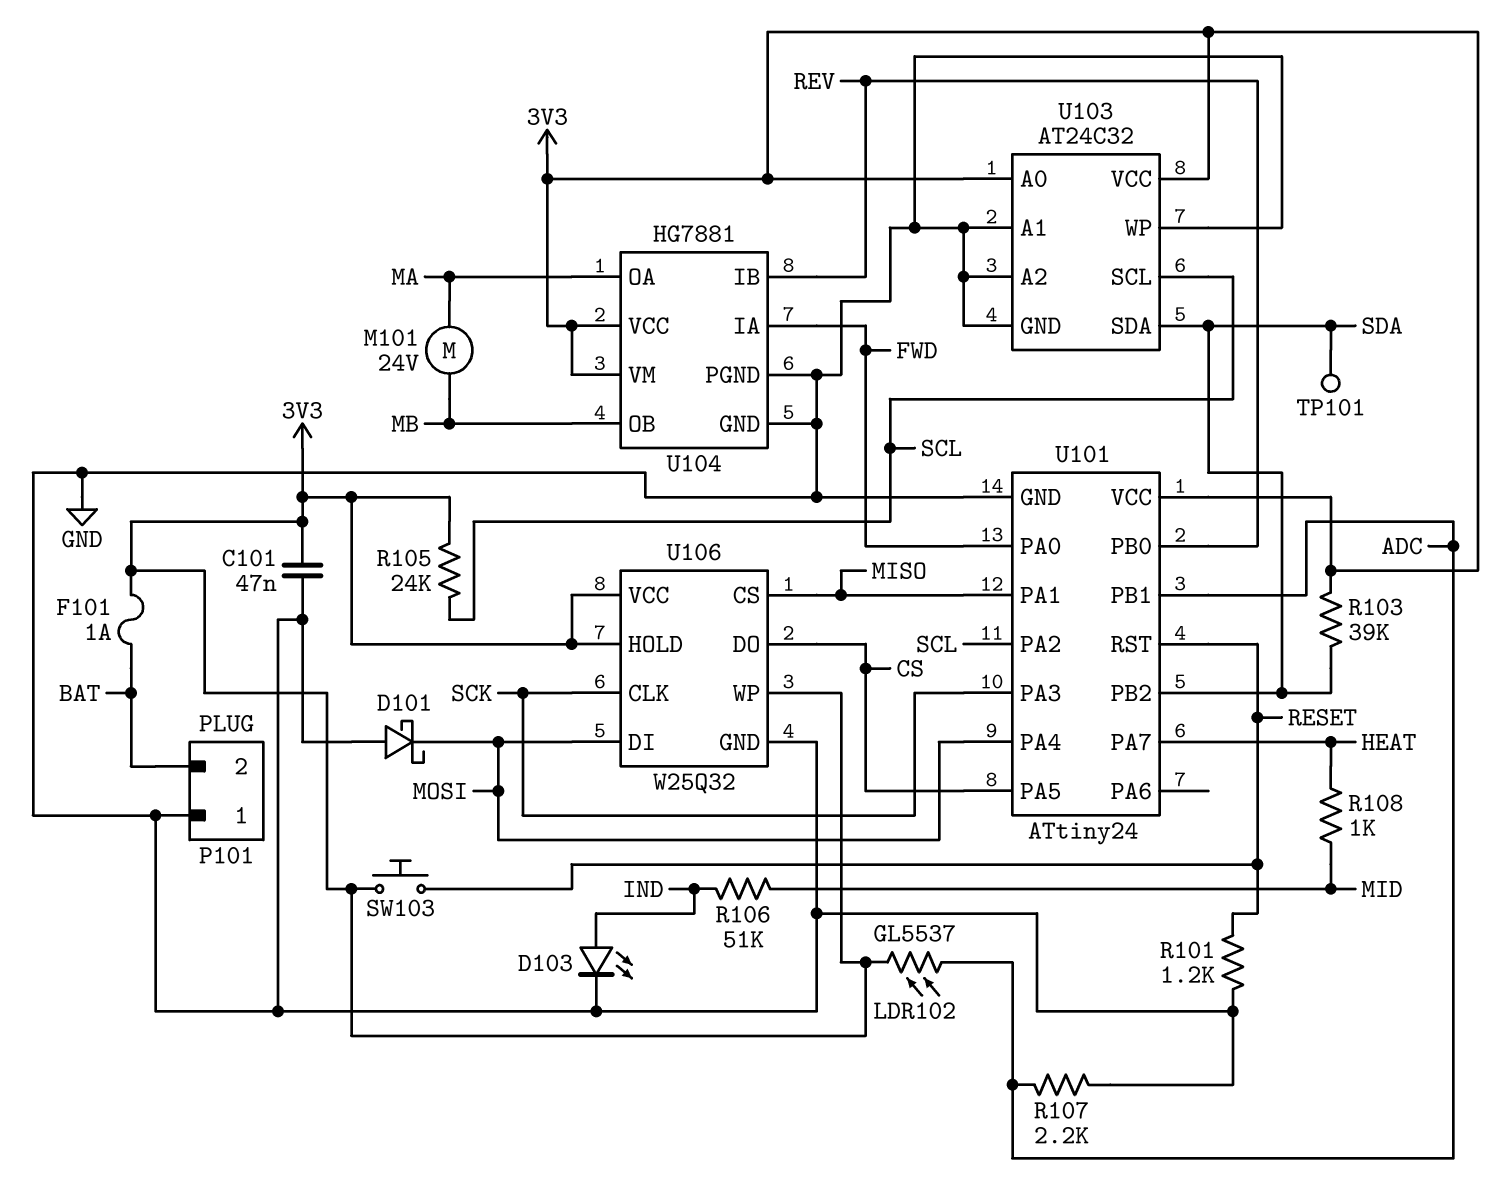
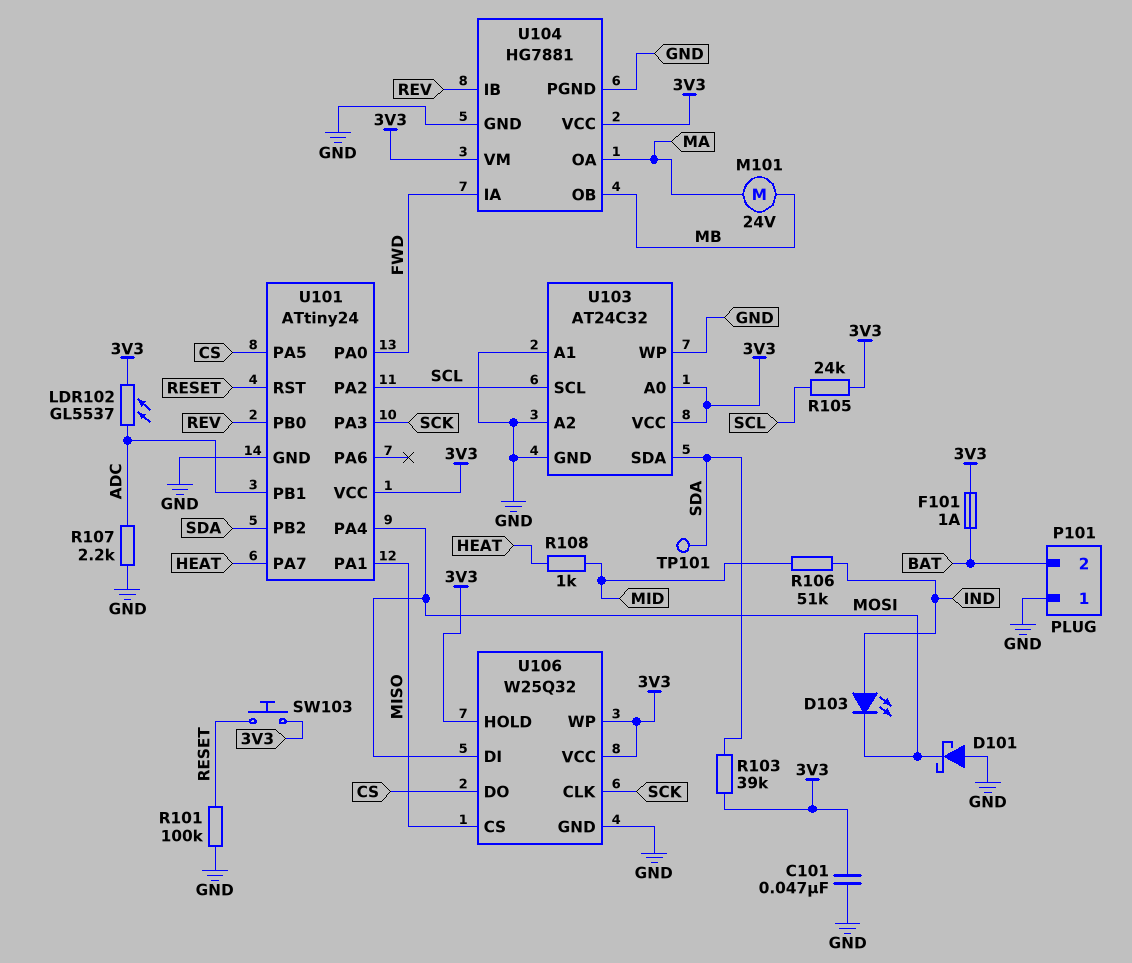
D103: LED (A IND, K GND) -> LED (A IND, K MOSI)
R101: 1.2k (GND, RESET) -> 100k (GND, RESET)

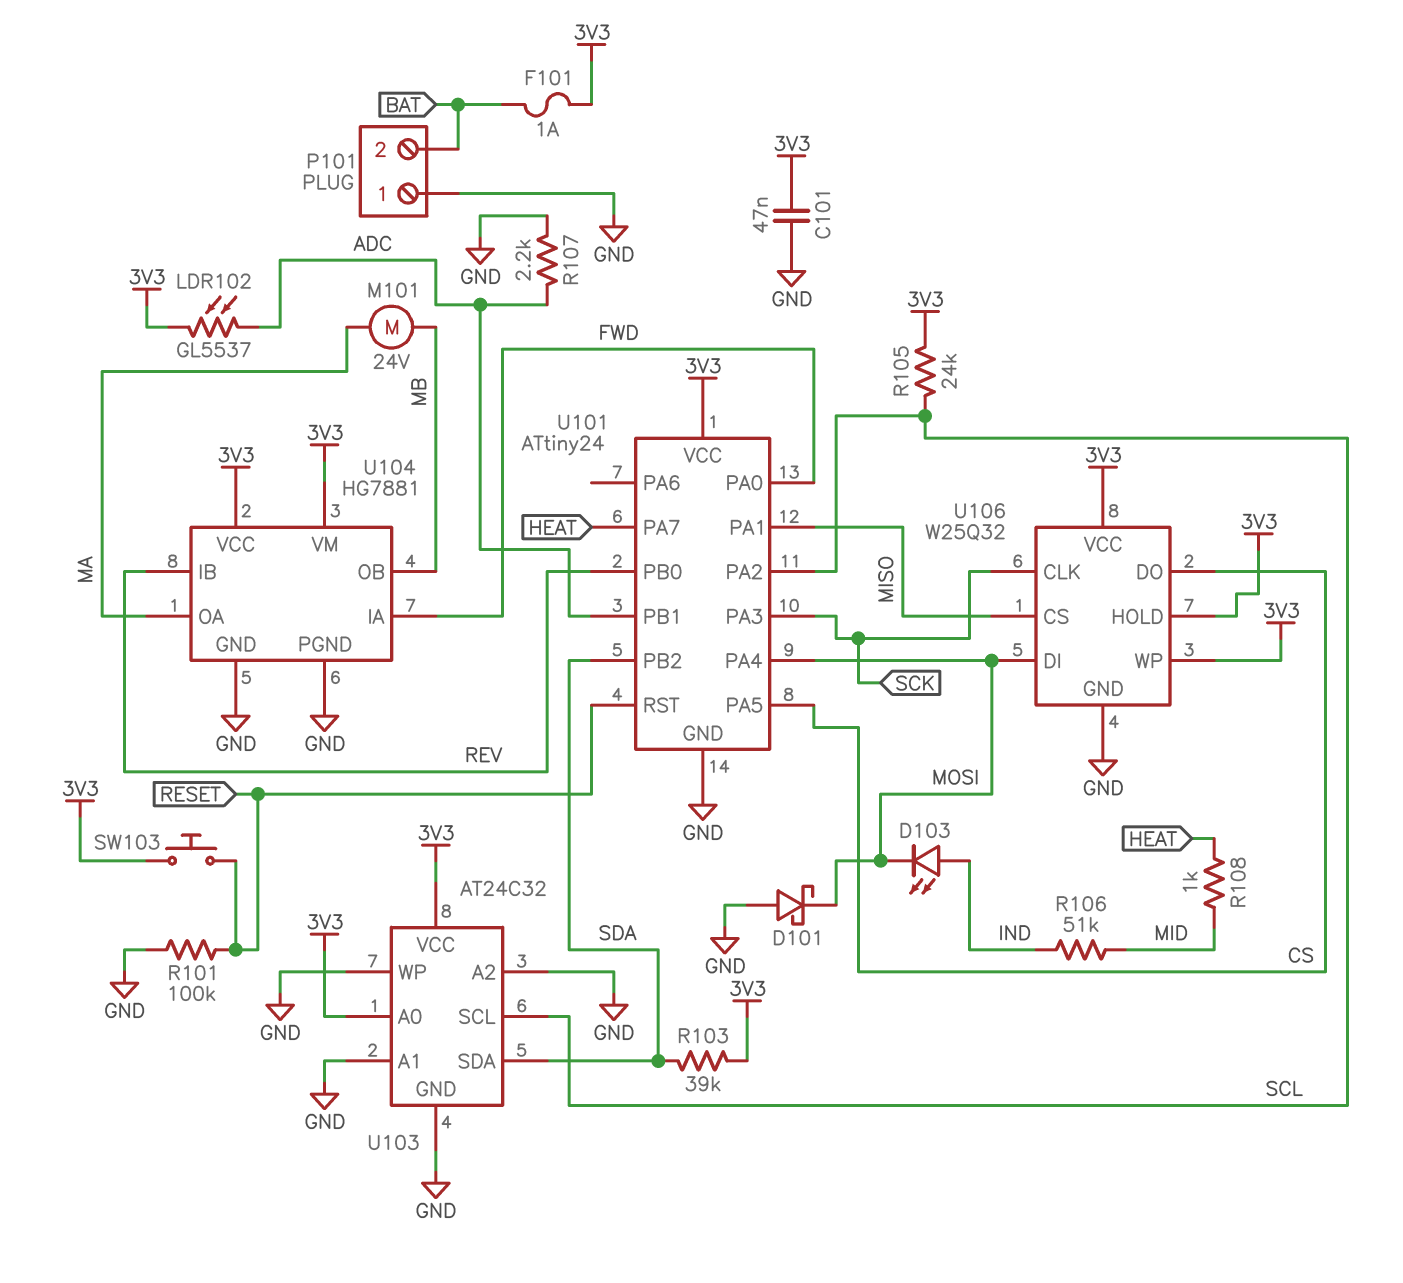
TP101: test point (SDA) -> none

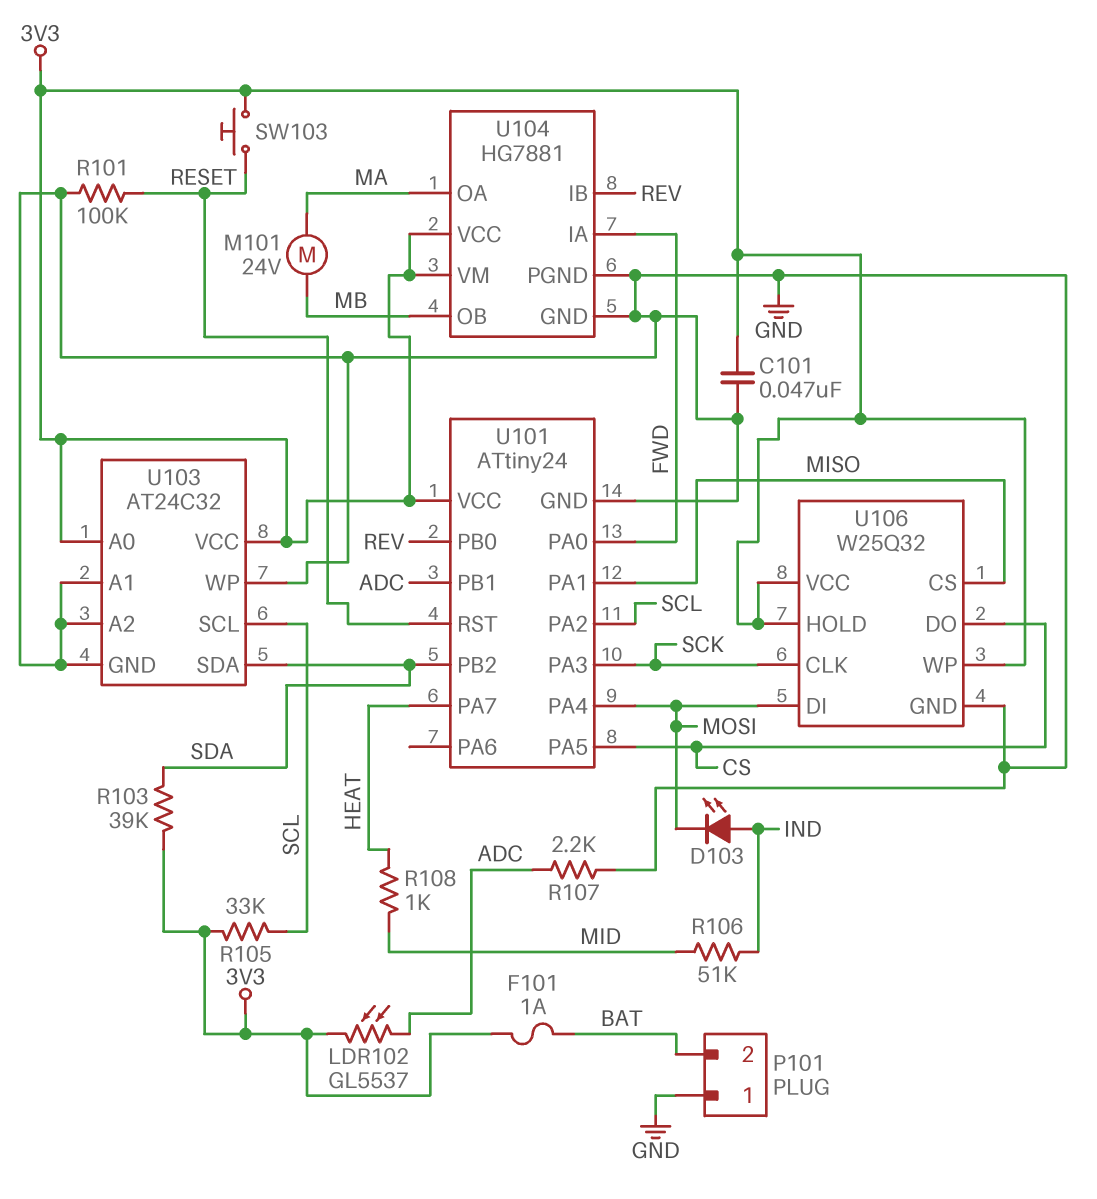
D101: schottky (A GND, K MOSI) -> none
R105: 24k (3V3, SCL) -> 33k (3V3, SCL)

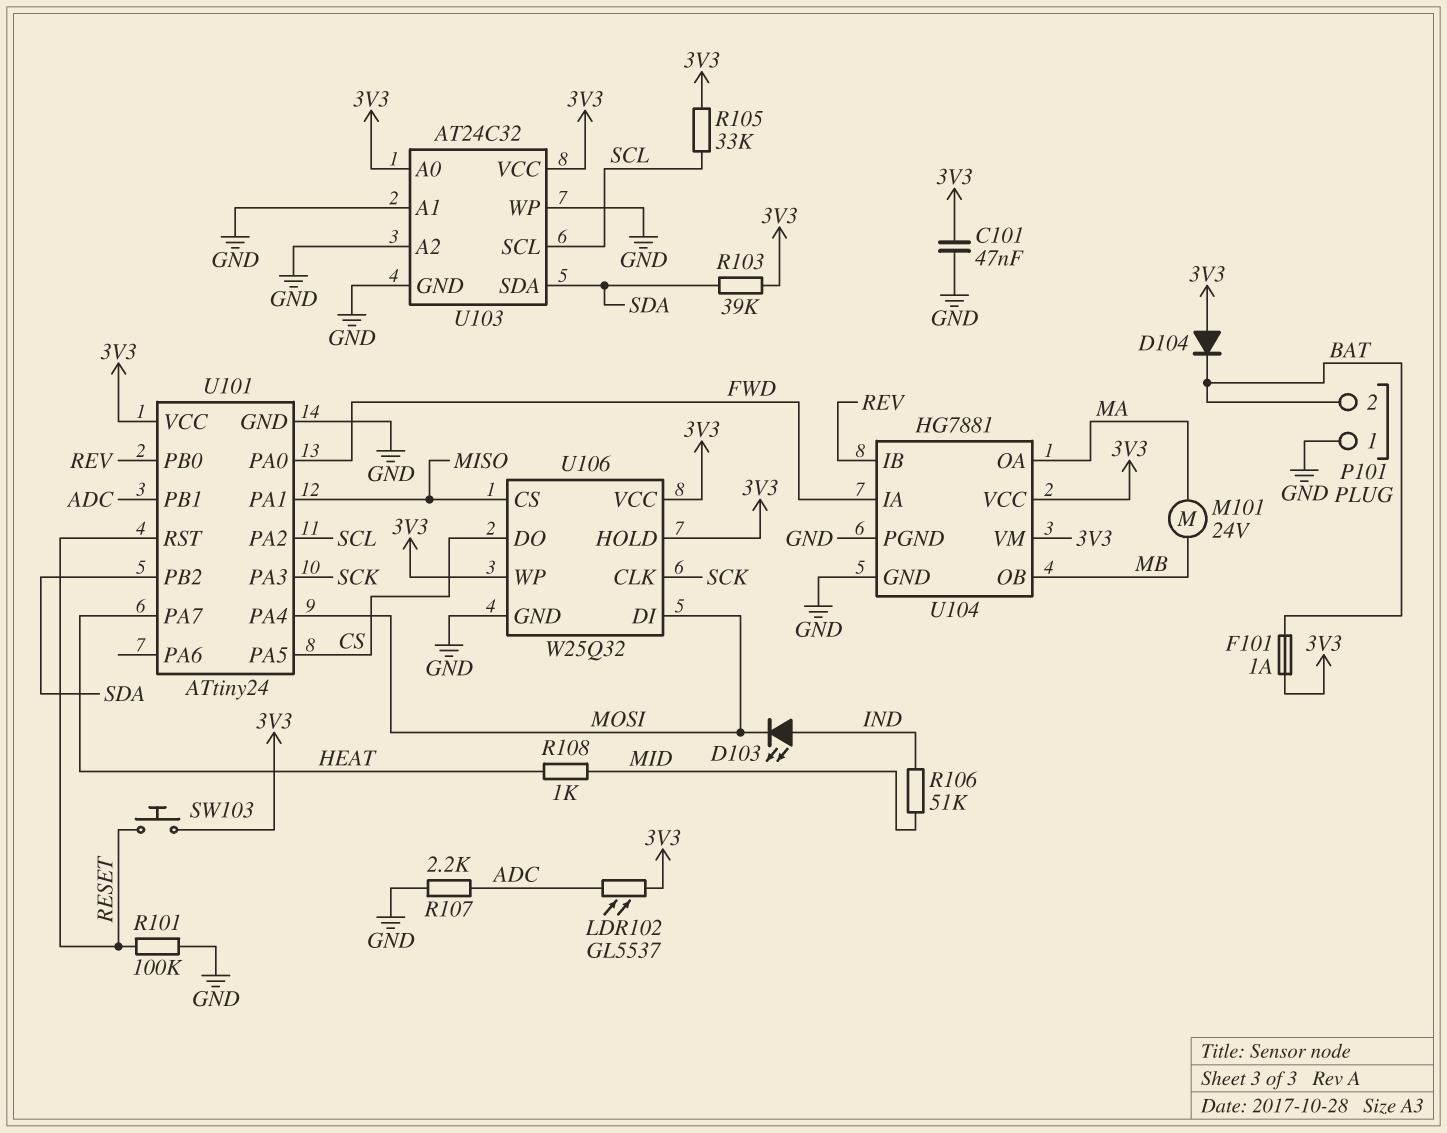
D104: none -> diode (A 3V3, K BAT)

